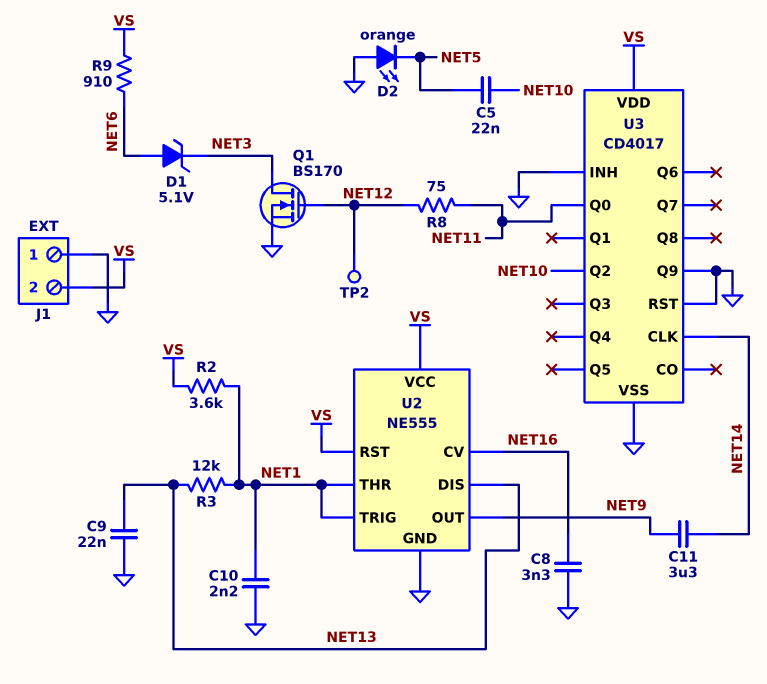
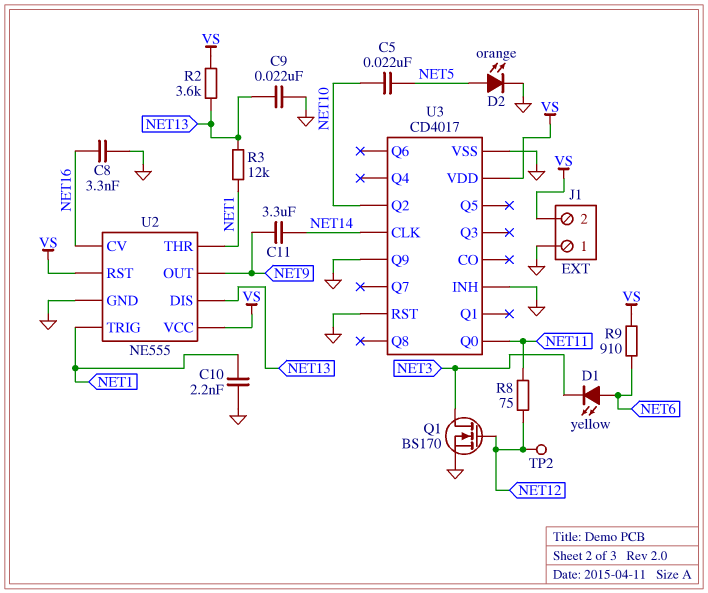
D1: zener 5.1V (A NET6, K NET3) -> LED yellow (A NET6, K NET3)
D2: LED orange (A GND, K NET5) -> LED orange (A NET5, K GND)
R2: 3.6k (NET1, VS) -> 3.6k (NET13, VS)

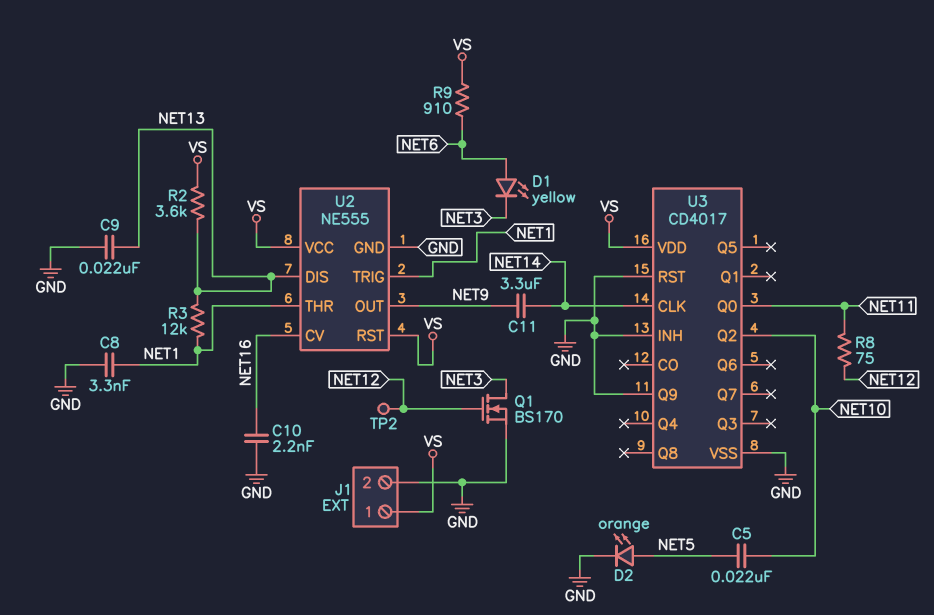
C8: 3.3nF (GND, NET16) -> 3.3nF (GND, NET1)
C10: 2.2nF (GND, NET1) -> 2.2nF (GND, NET16)
J1 pin 1: GND -> VS
J1 pin 2: VS -> GND

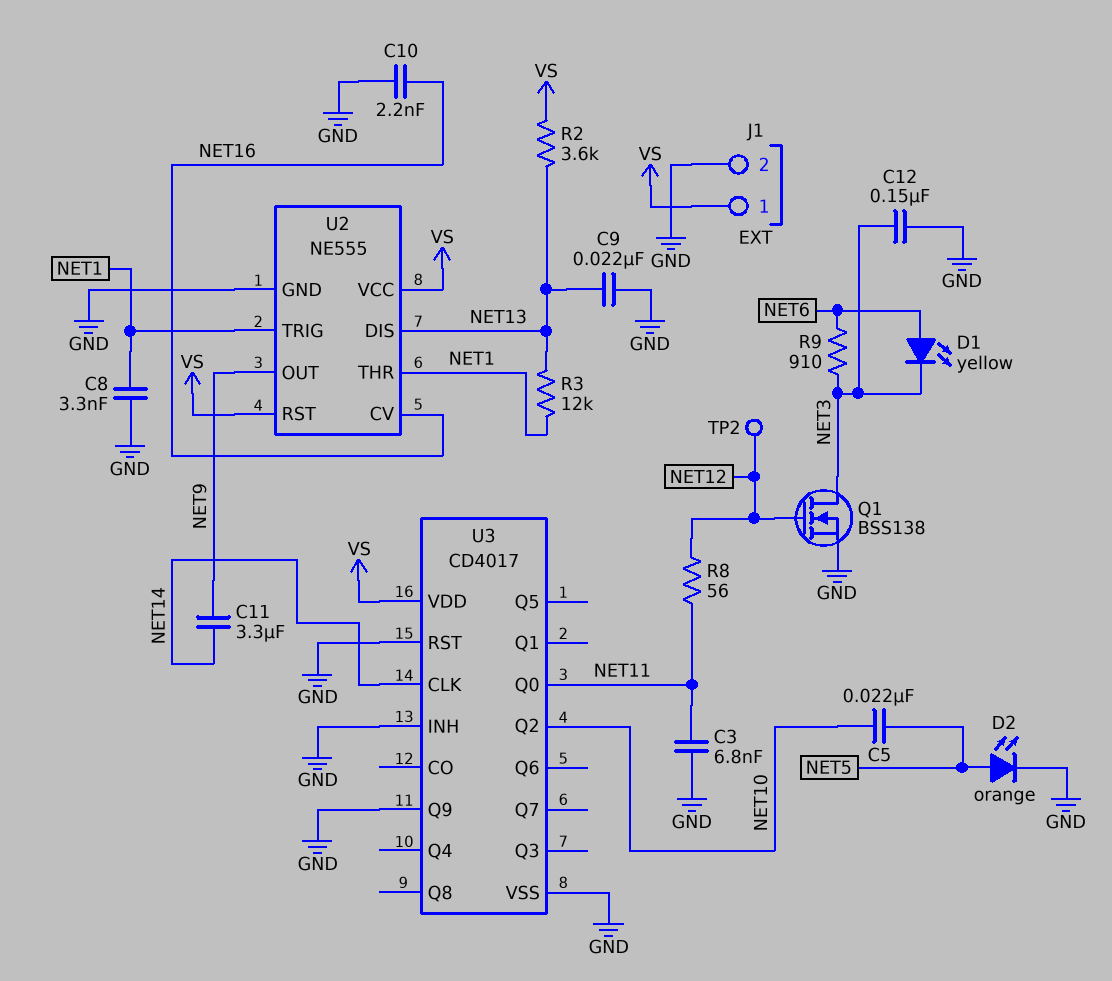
C3: none -> 6.8nF (GND, NET11)
C12: none -> 150nF (GND, NET3)
Q1: NMOS BS170 (G NET12, D NET3, S GND) -> NMOS BSS138 (G NET12, D NET3, S GND)
R8: 75 (NET11, NET12) -> 56 (NET11, NET12)
R9: 910 (NET6, VS) -> 910 (NET3, NET6)

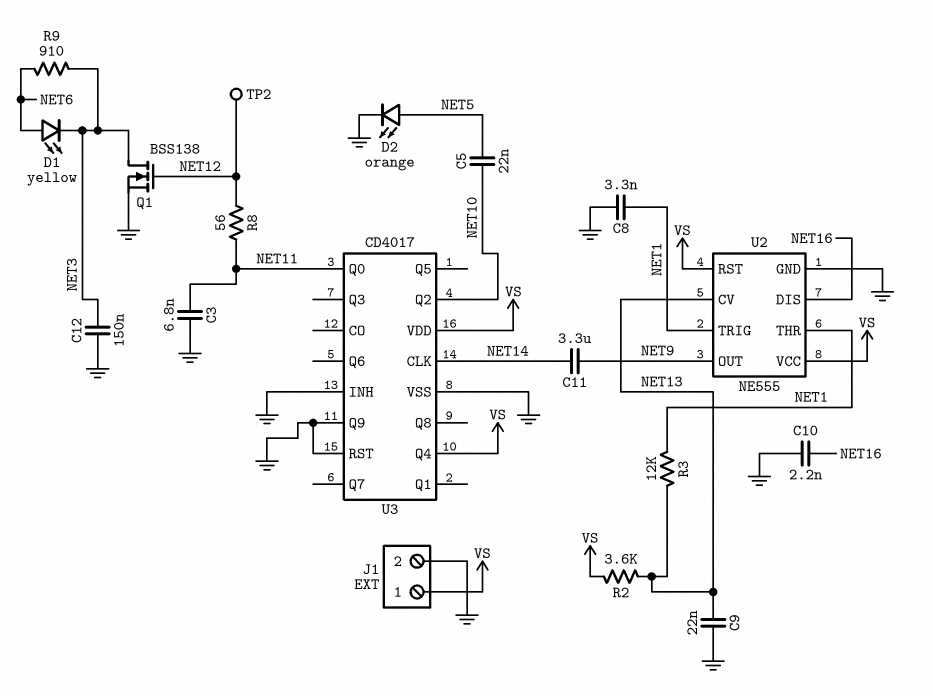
U2 pin CV: NET16 -> NET13
U2 pin DIS: NET13 -> NET16
U3 pin Q4: none -> VS

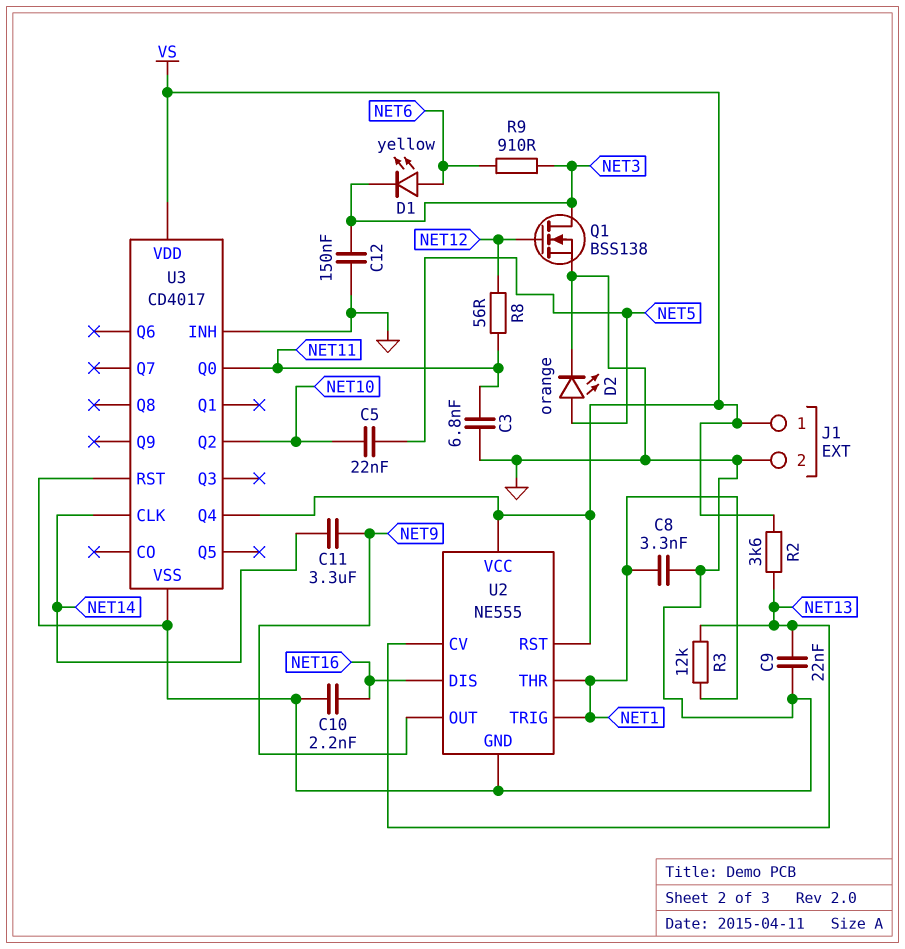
TP2: test point (NET12) -> none
U3 pin Q9: GND -> none

